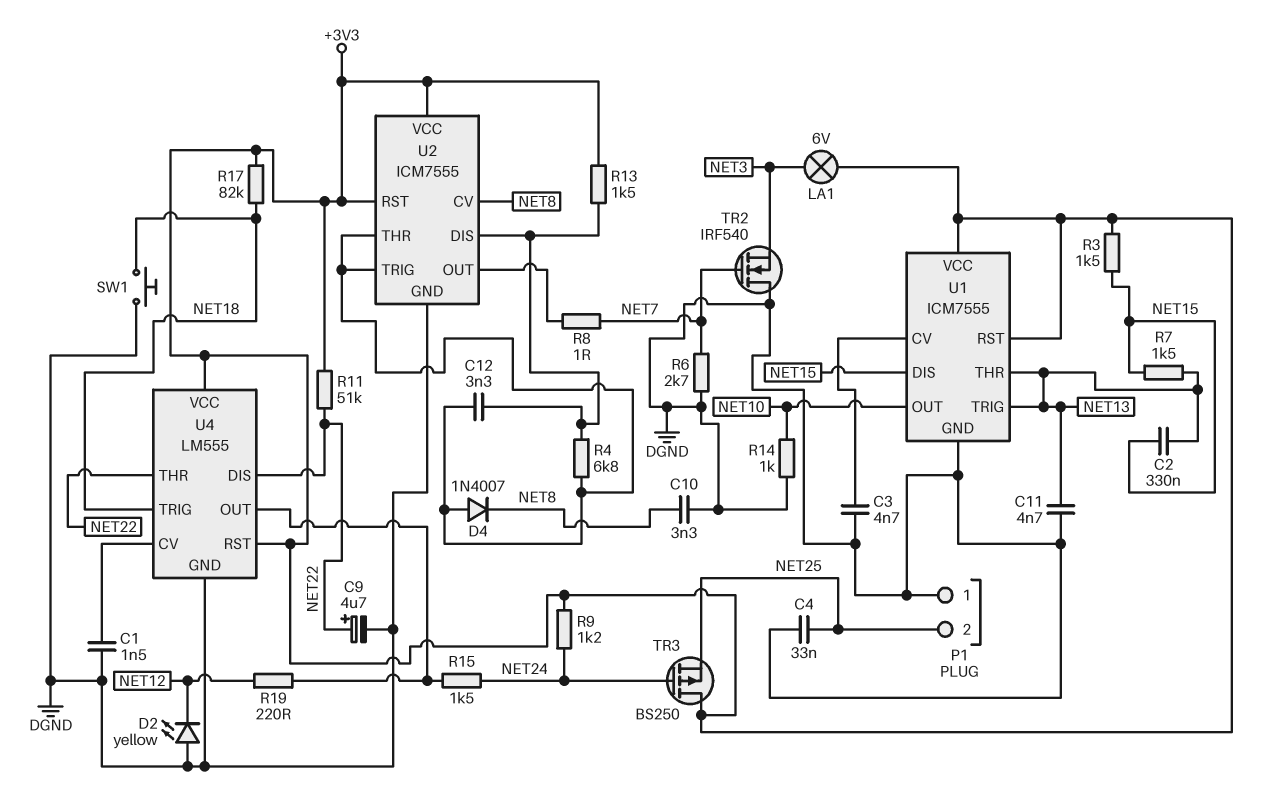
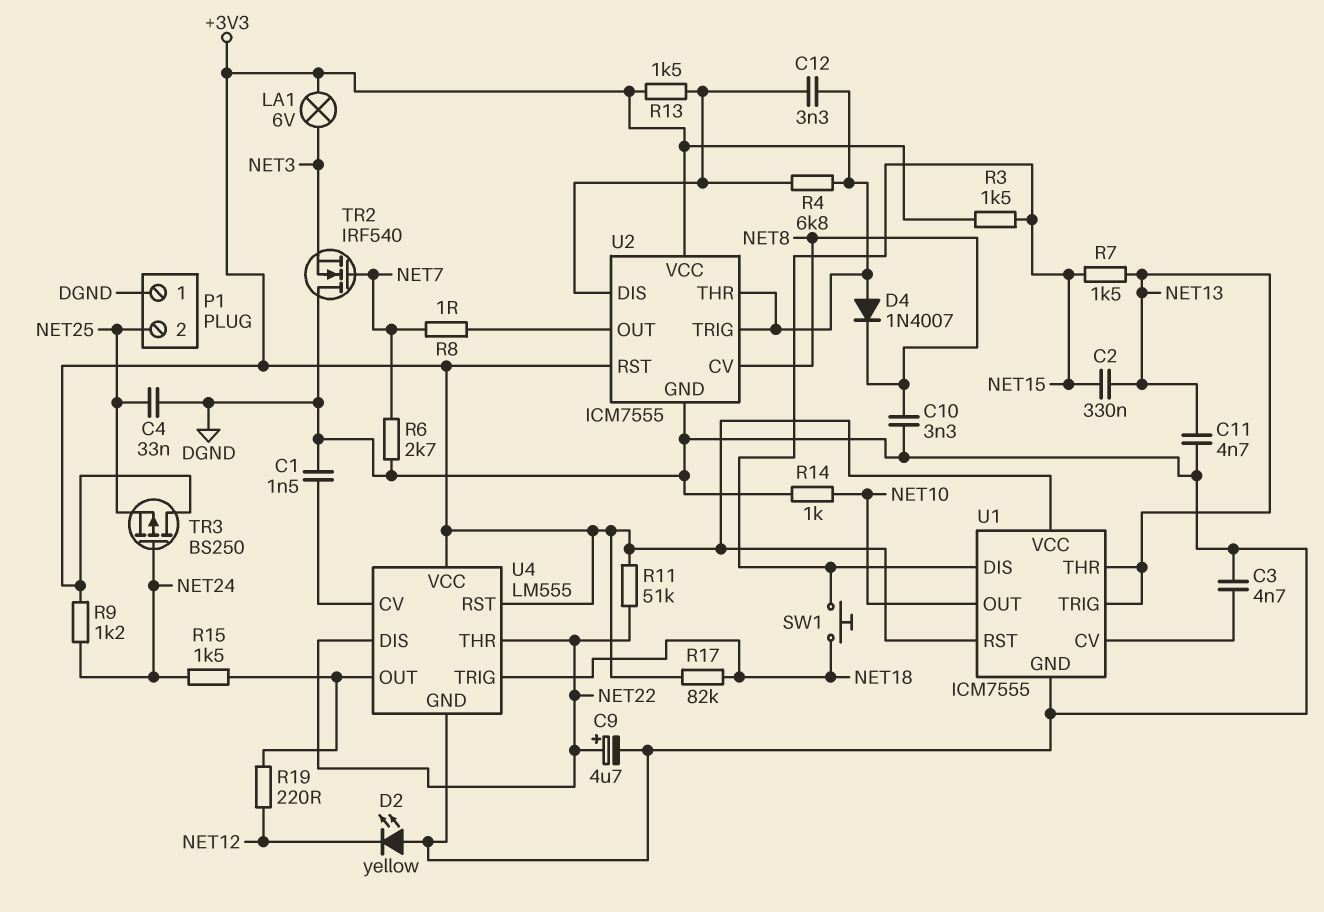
SW1: button (DGND, NET18) -> button (NET15, NET18)

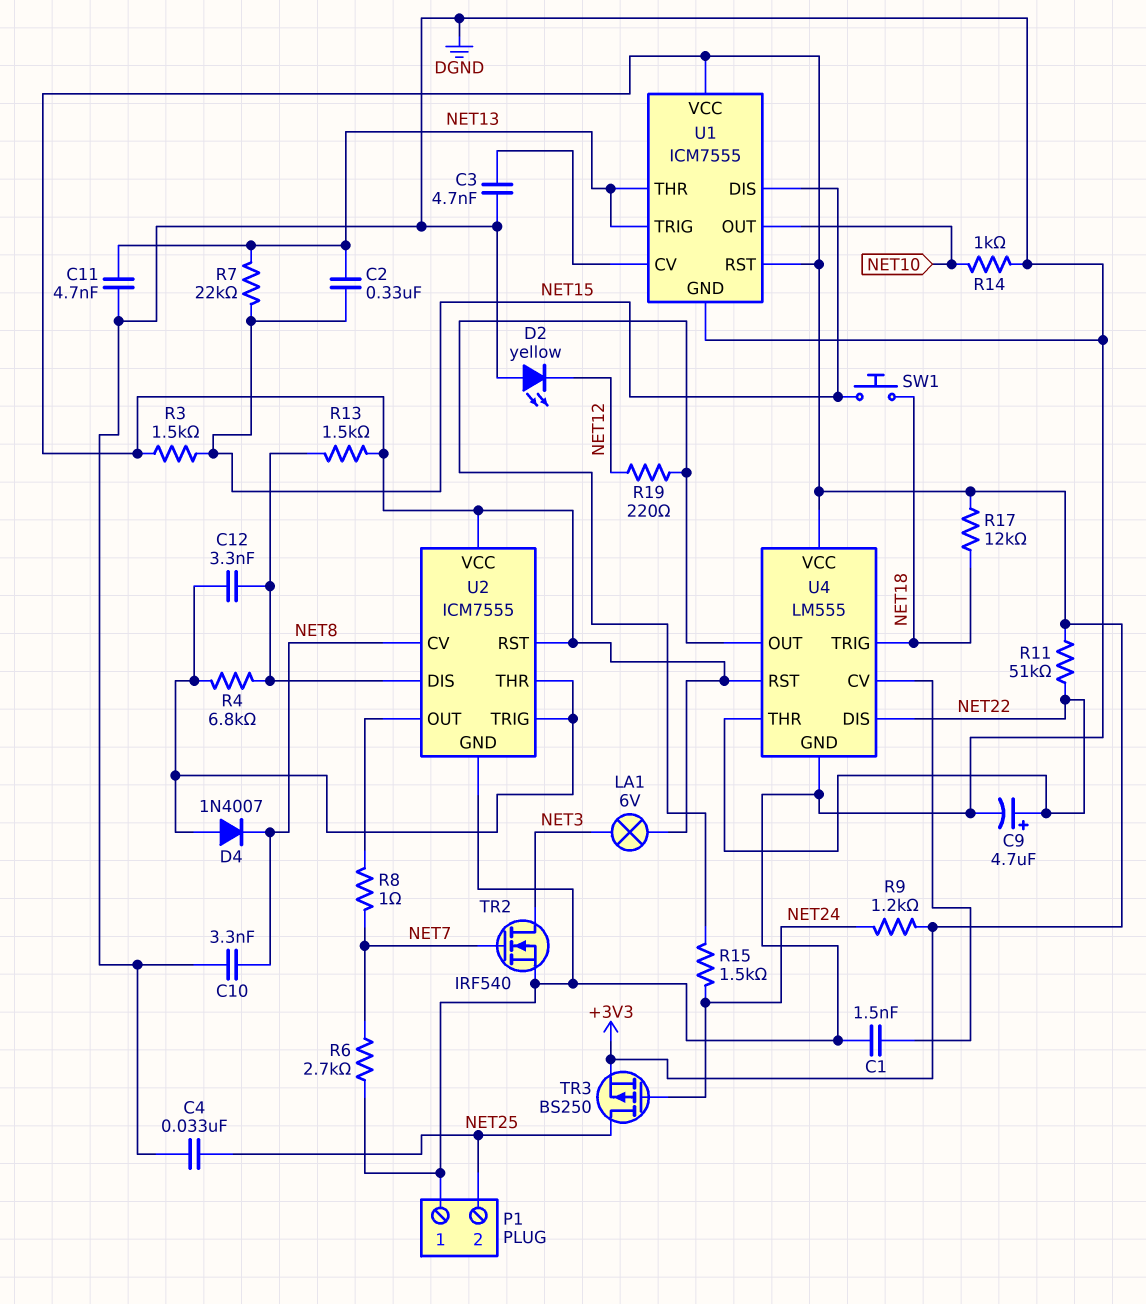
R7: 1.5k (NET13, NET15) -> 22k (NET13, NET15)
R17: 82k (+3V3, NET18) -> 12k (+3V3, NET18)
TR2: NMOS IRF540 (G NET7, D DGND, S NET3) -> NMOS IRF540 (G NET7, D NET3, S DGND)
TR3: PMOS BS250 (G NET24, D +3V3, S NET25) -> PMOS BS250 (G NET24, D NET25, S +3V3)

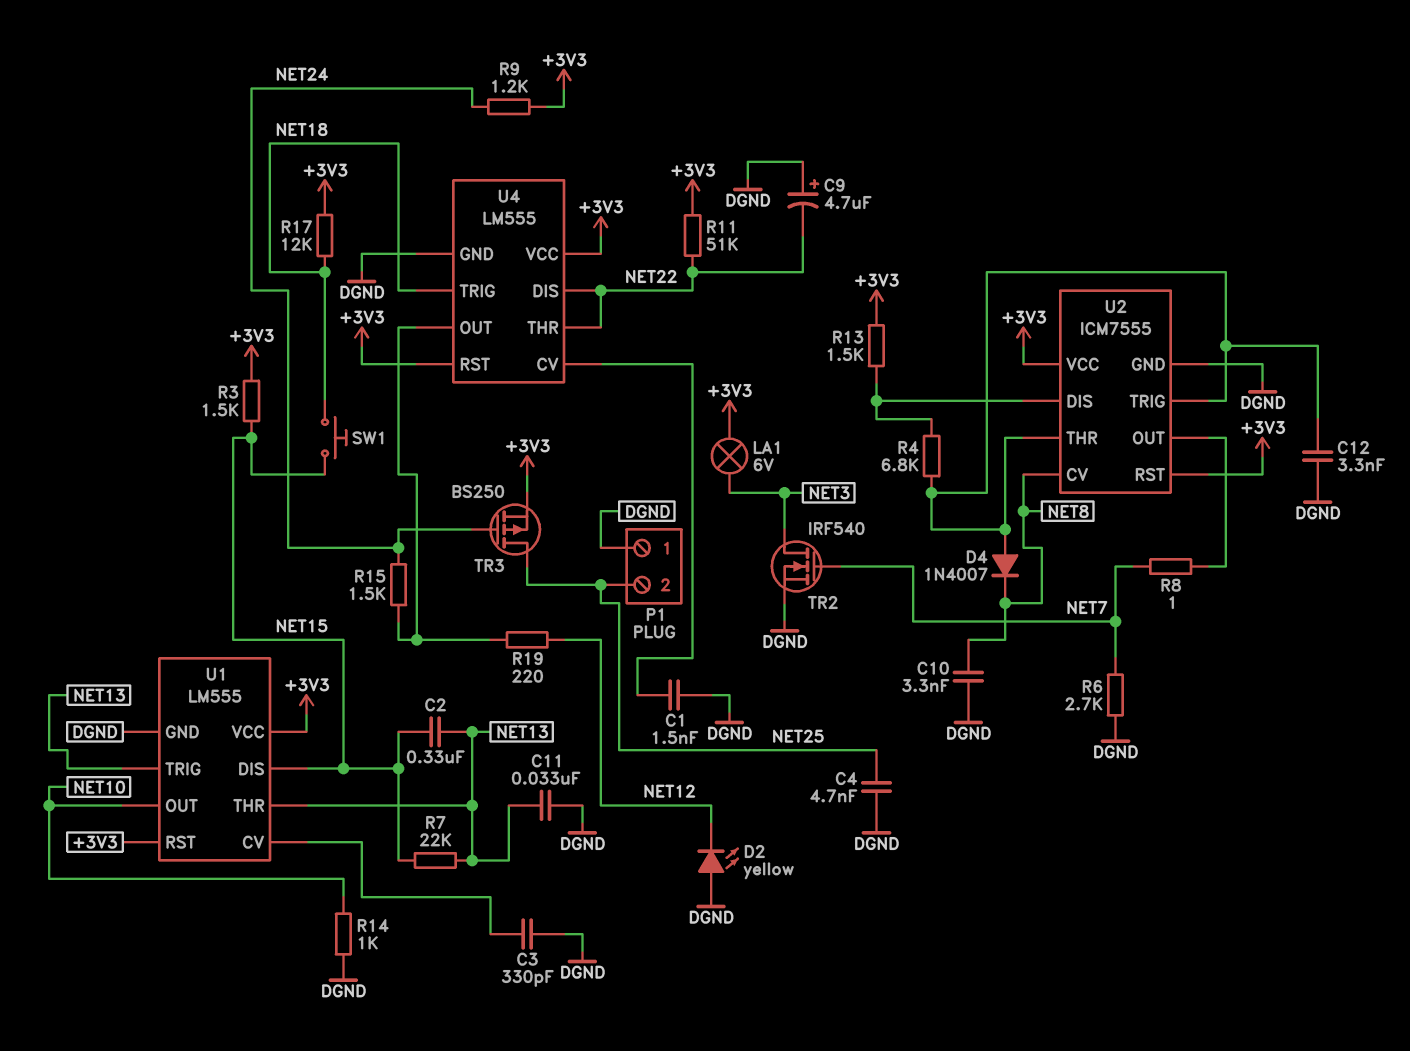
C3: 4.7nF (DGND, U1/CV) -> 330pF (DGND, U1/CV)
C4: 33nF (DGND, NET25) -> 4.7nF (DGND, NET25)
C9: 4.7uF (plus NET22, minus DGND) -> 4.7uF (plus DGND, minus NET22)
C11: 4.7nF (DGND, NET13) -> 33nF (DGND, NET13)
C12: 3.3nF (U2/DIS, U2/THR) -> 3.3nF (DGND, U2/THR)
U1: ICM7555 -> LM555

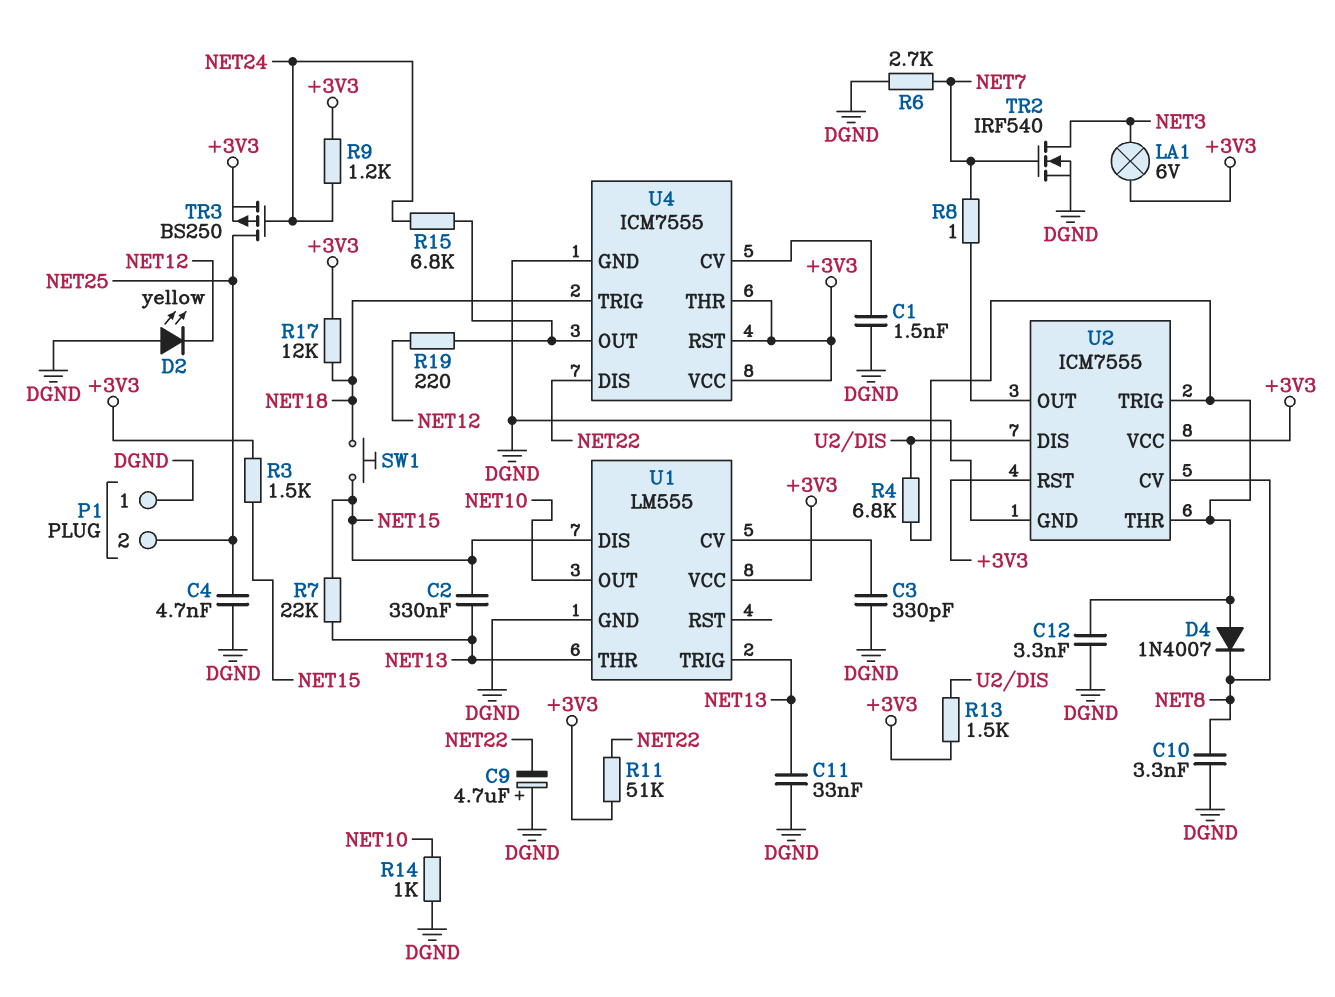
R15: 1.5k (NET24, U4/OUT) -> 6.8k (NET24, U4/OUT)
U1 pin RST: +3V3 -> none
U4: LM555 -> ICM7555
U4 pin THR: NET22 -> +3V3

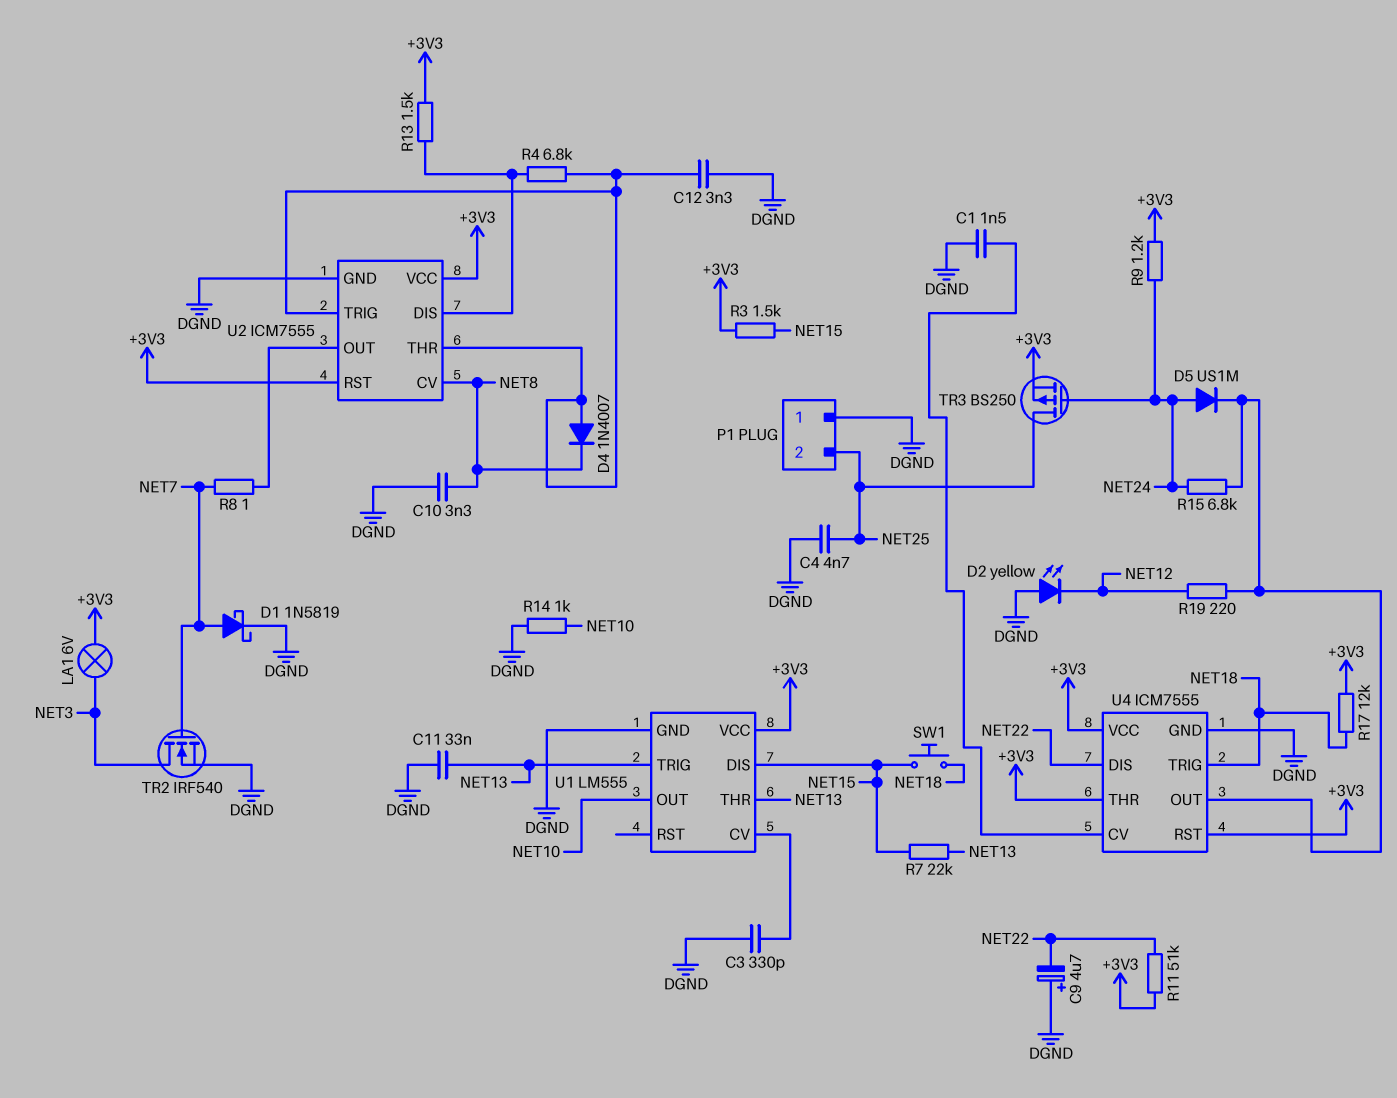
C2: 330nF (NET13, NET15) -> none
D1: none -> schottky 1N5819 (A NET7, K DGND)
D5: none -> diode US1M (A NET24, K U4/OUT)
R6: 2.7k (DGND, NET7) -> none

